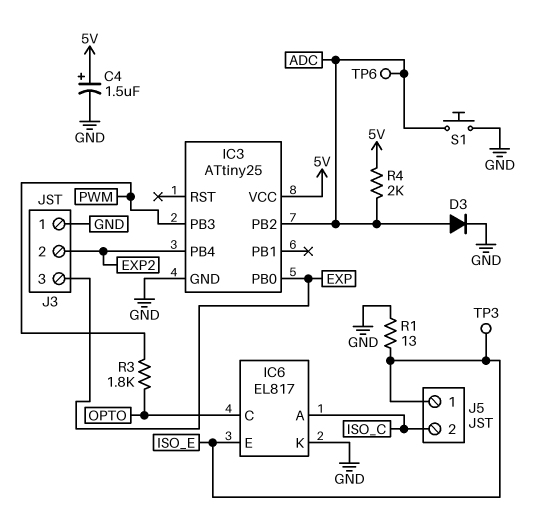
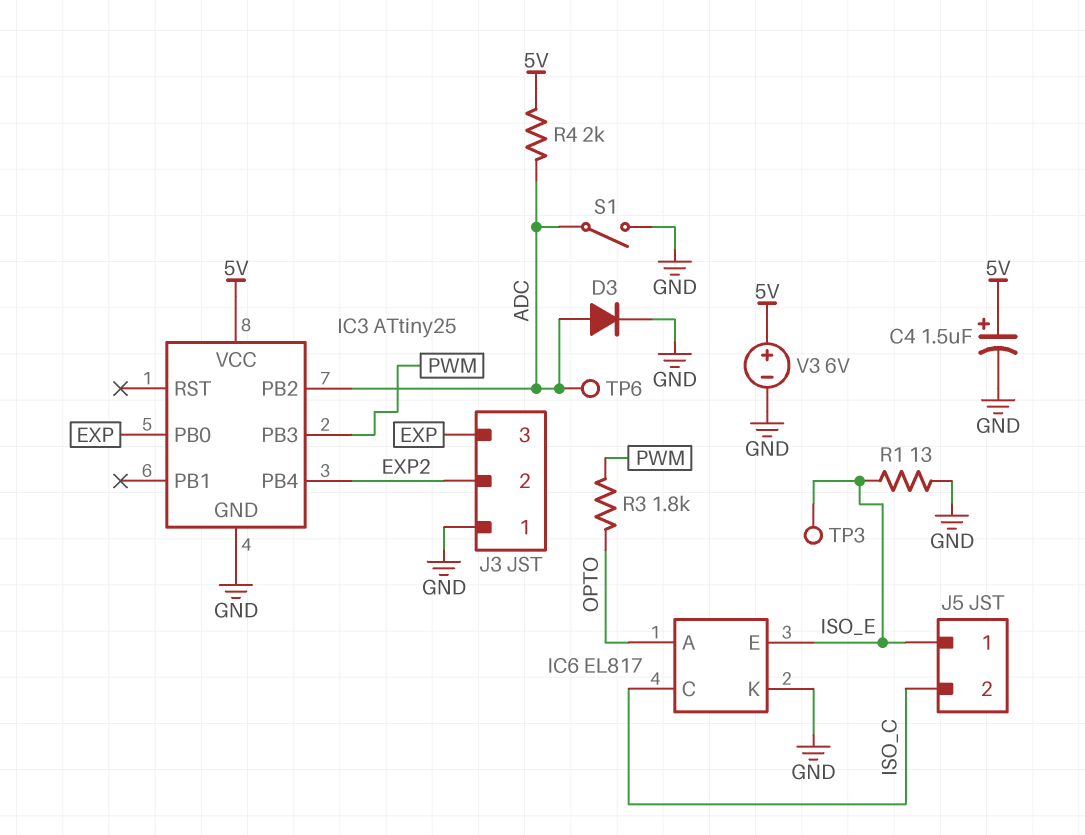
IC6 pin A: ISO_C -> OPTO
IC6 pin C: OPTO -> ISO_C
S1: button (ADC, GND) -> switch (ADC, GND)
V3: none -> 6V (plus 5V, minus GND)

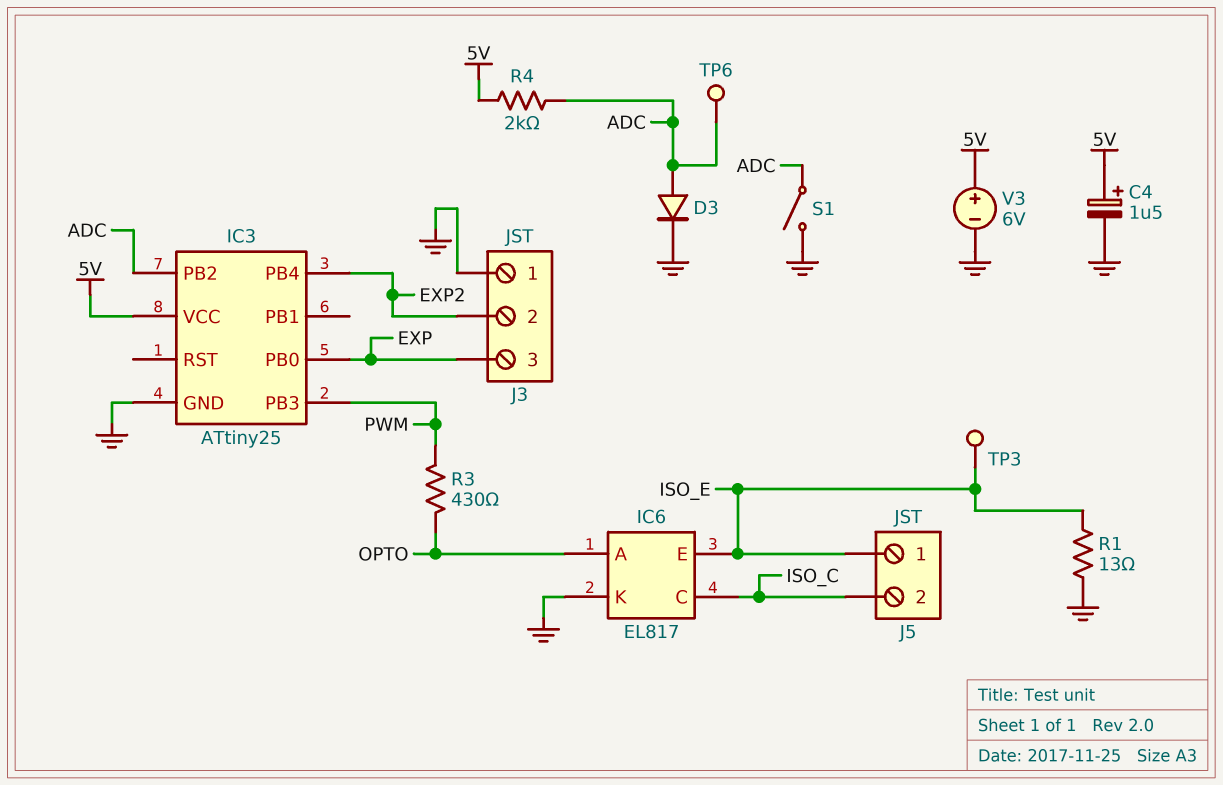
R3: 1.8k (OPTO, PWM) -> 430 (OPTO, PWM)

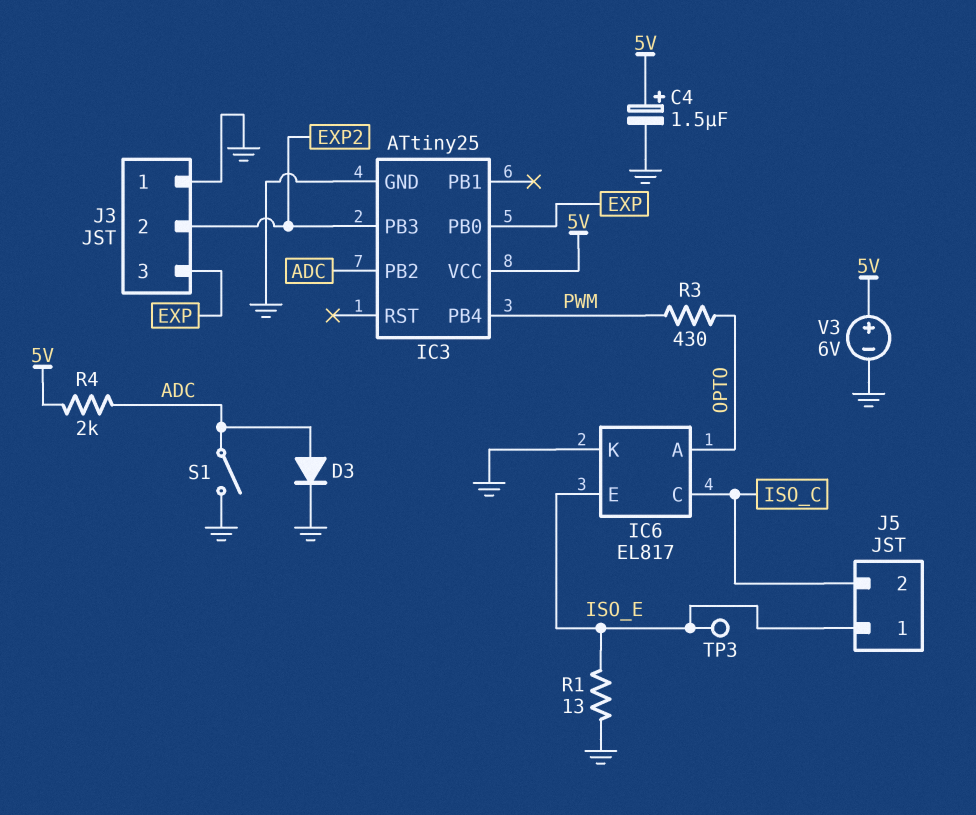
IC3 pin PB3: PWM -> EXP2
IC3 pin PB4: EXP2 -> PWM
TP6: test point (ADC) -> none

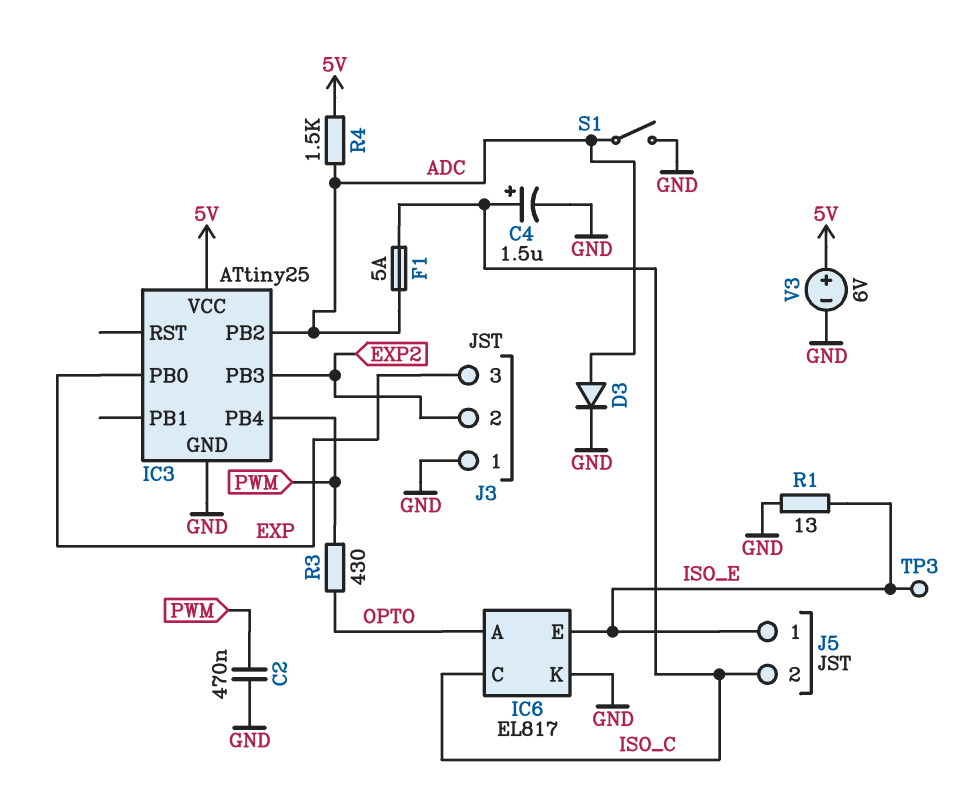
C2: none -> 470nF (GND, PWM)
C4: 1.5uF (plus 5V, minus GND) -> 1.5uF (plus ISO_C, minus GND)
F1: none -> 5A (ADC, ISO_C)
R4: 2k (5V, ADC) -> 1.5k (5V, ADC)

